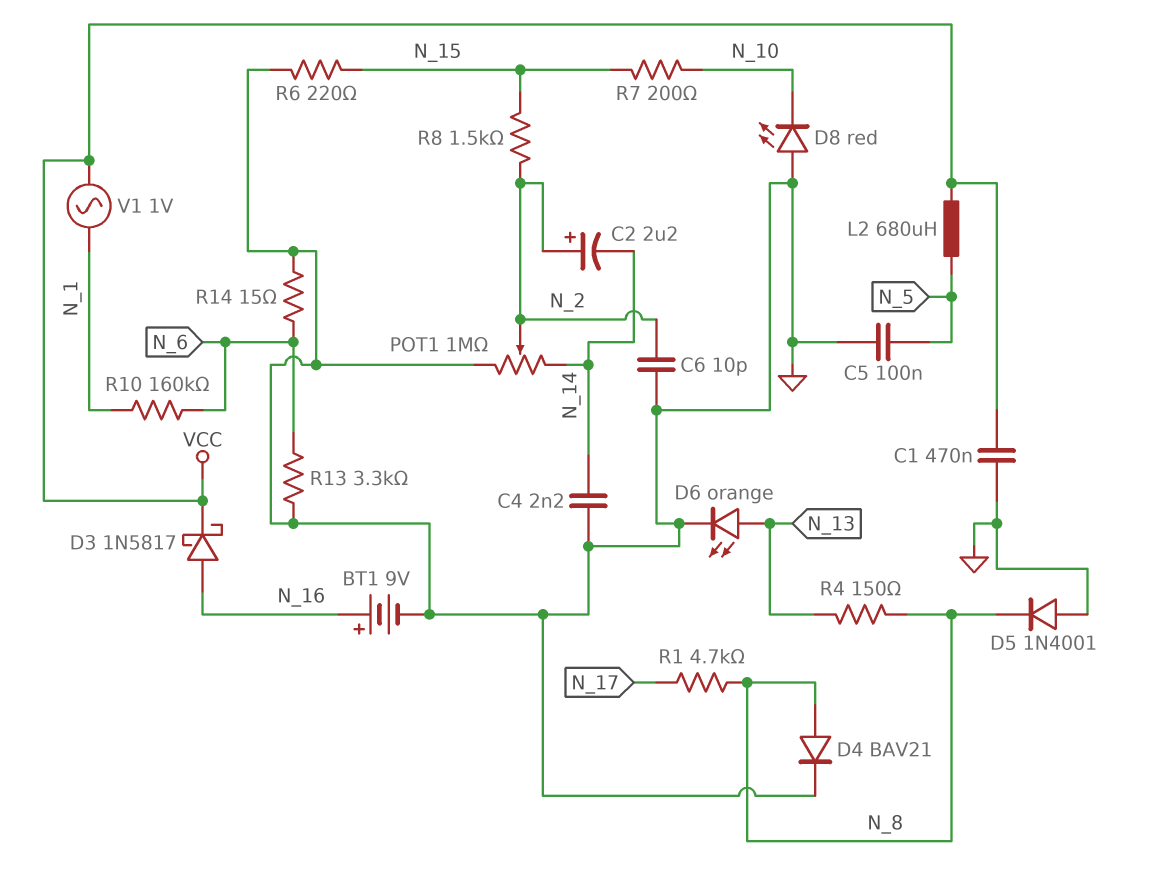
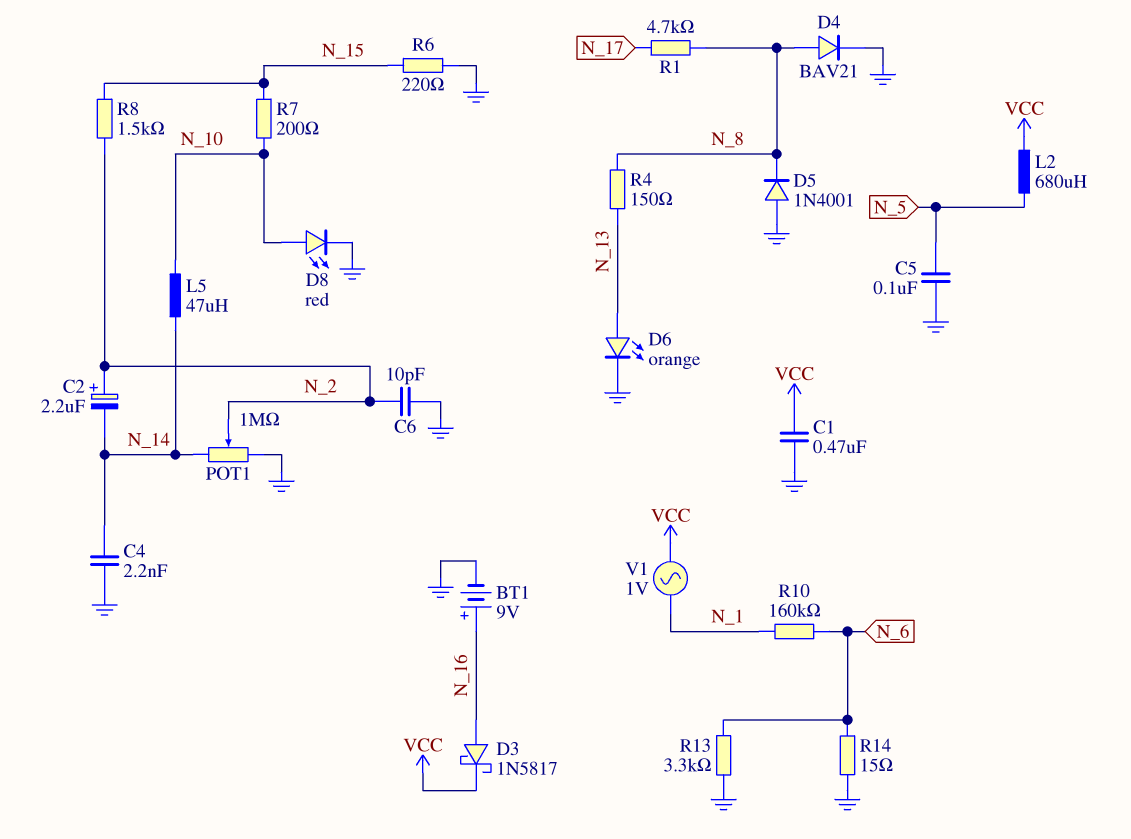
D8: LED red (A GND, K N_10) -> LED red (A N_10, K GND)
L5: none -> 47uH (N_10, N_14)

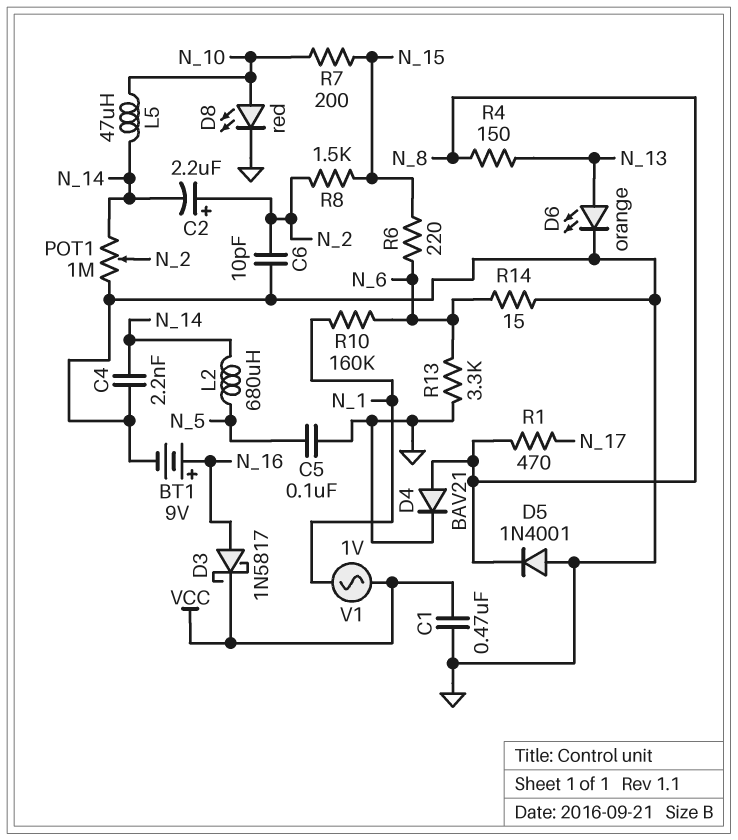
L2: 680uH (N_5, VCC) -> 680uH (N_5, N_14)
R1: 4.7k (N_8, N_17) -> 470 (N_8, N_17)
R6: 220 (GND, N_15) -> 220 (N_6, N_15)

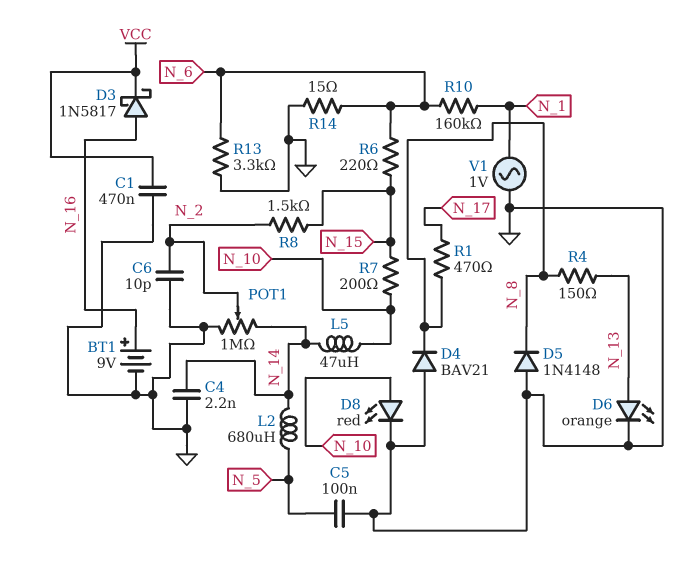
C2: 2.2uF (plus N_2, minus N_14) -> none
D4: diode BAV21 (A N_8, K GND) -> diode BAV21 (A GND, K N_8)
D5: diode 1N4001 (A GND, K N_8) -> diode 1N4148 (A GND, K N_8)
V1: AC 1V (N_1, VCC) -> AC 1V (GND, N_1)

